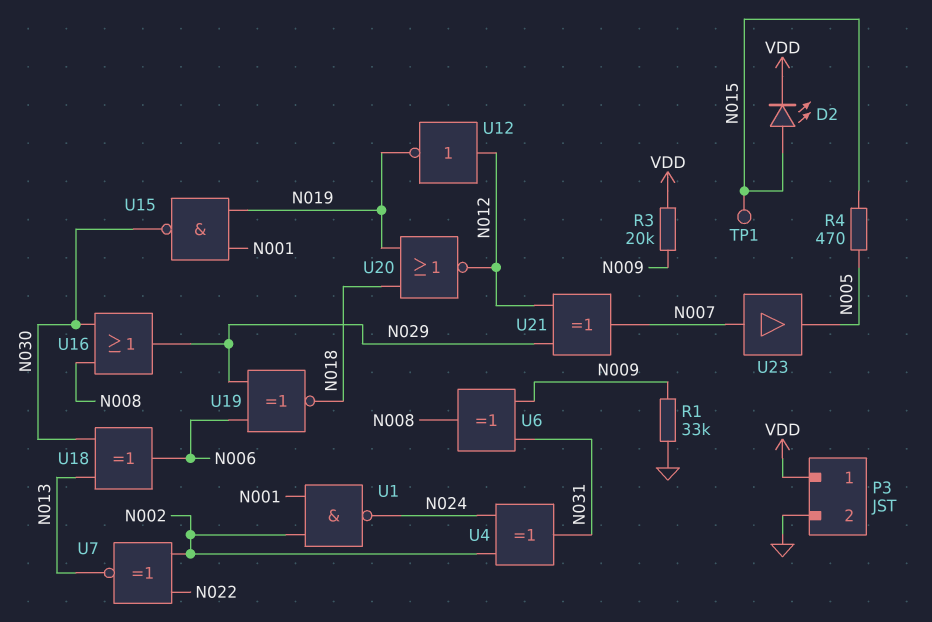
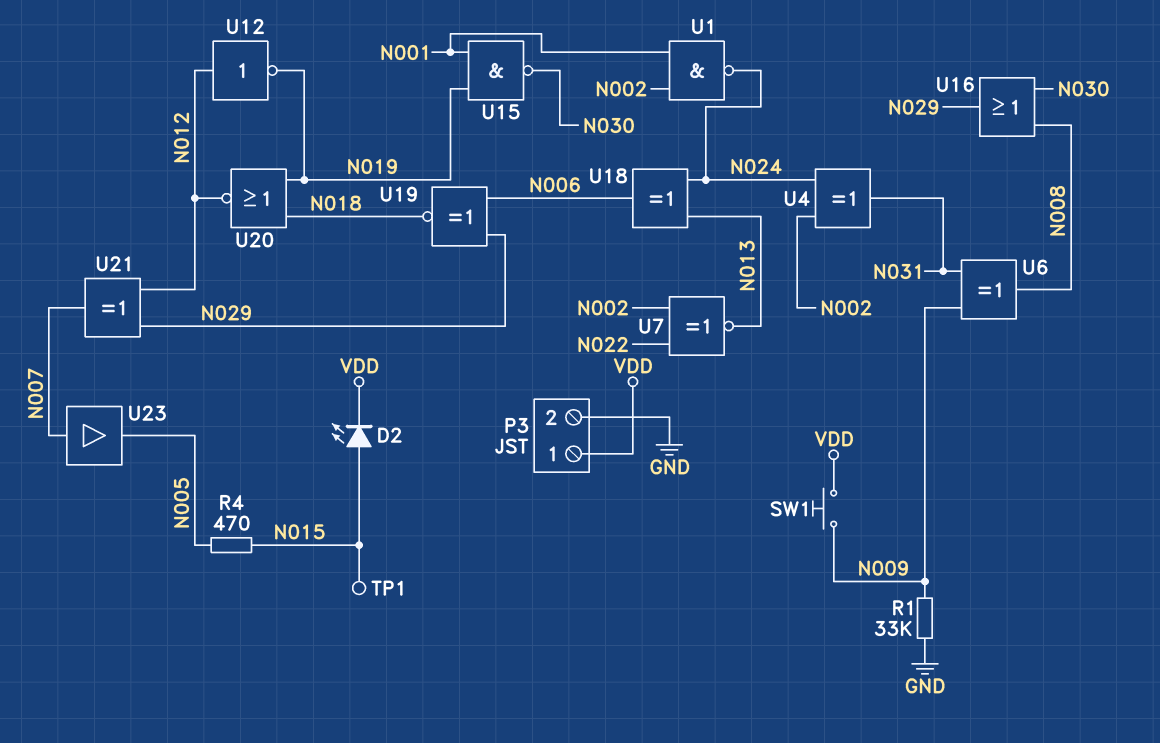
R3: 20k (N009, VDD) -> none
SW1: none -> button (N009, VDD)
U18: XOR (in N013, in N030, out N006) -> XOR (in N013, in N024, out N006)

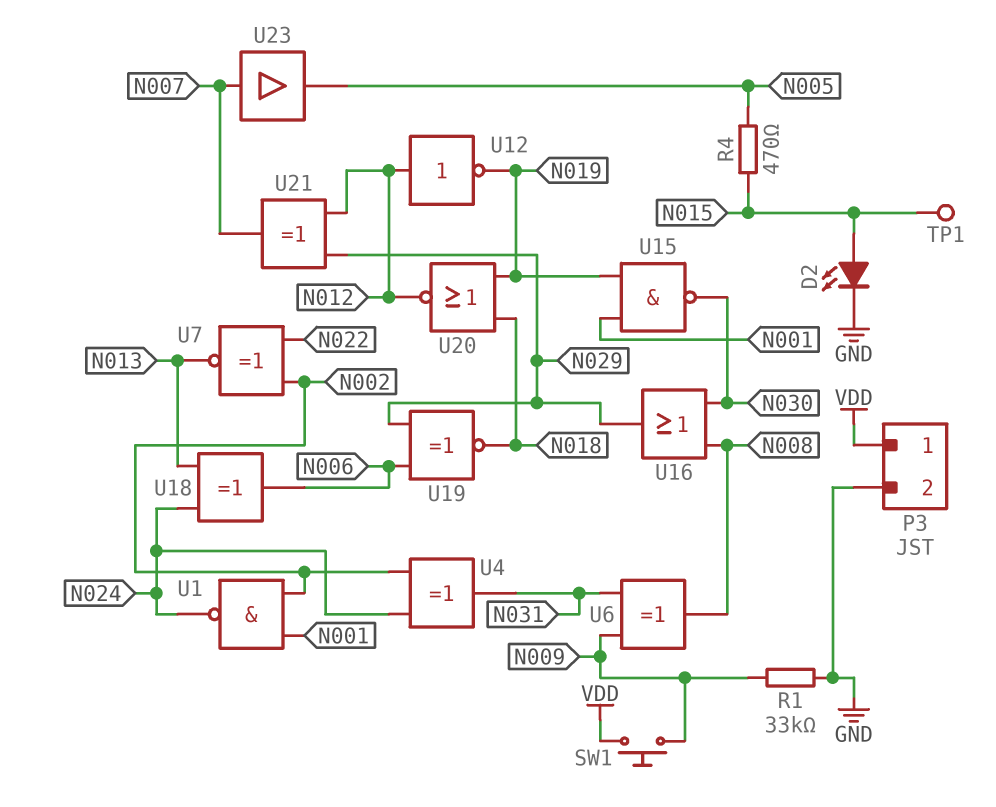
D2: LED (A N015, K VDD) -> LED (A N015, K GND)

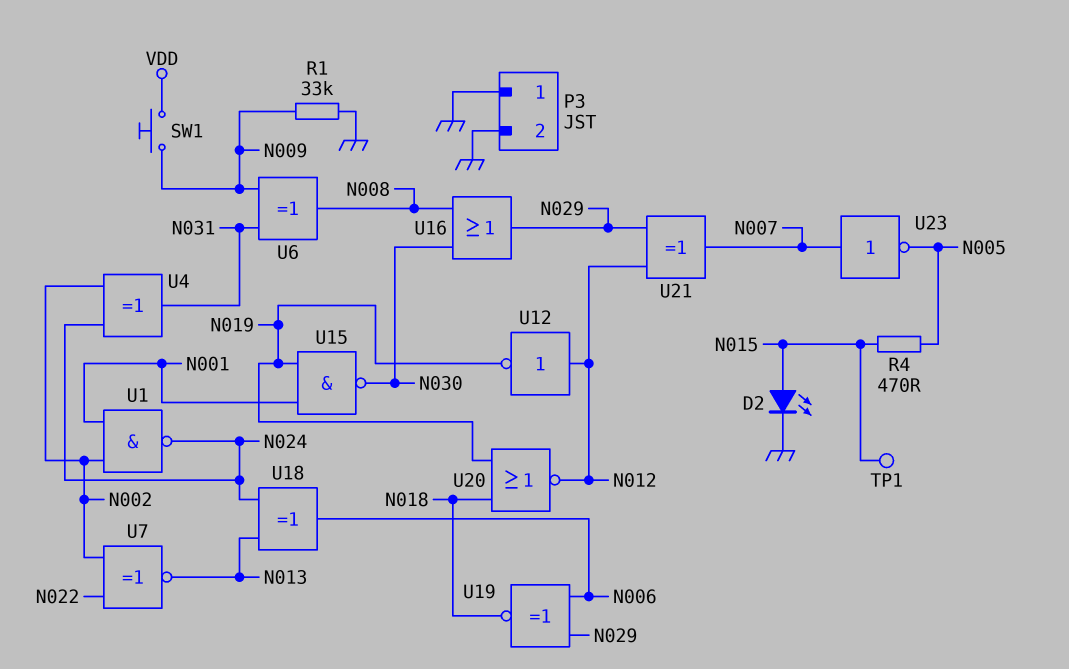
P3 pin 1: VDD -> GND
U23: buffer (in N007, out N005) -> NOT (in N007, out N005)

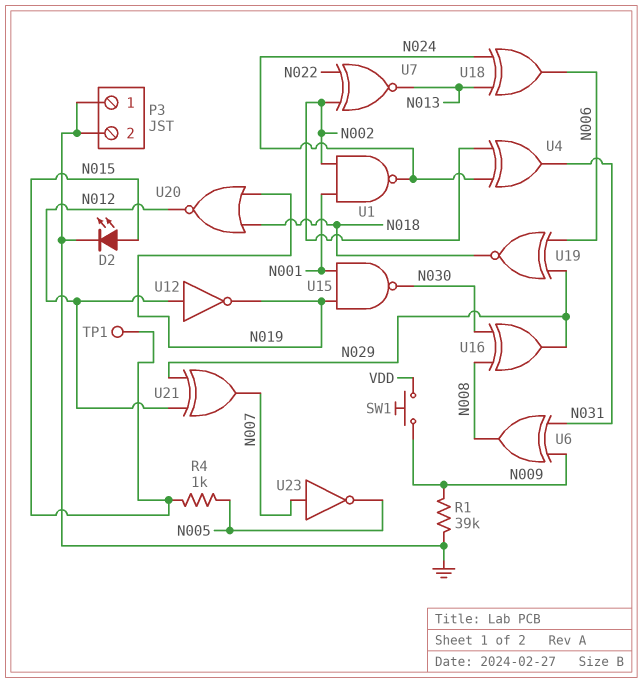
R1: 33k (GND, N009) -> 39k (GND, N009)
R4: 470 (N005, N015) -> 1k (N005, N015)
U16: OR (in N008, in N030, out N029) -> XOR (in N008, in N030, out N029)

